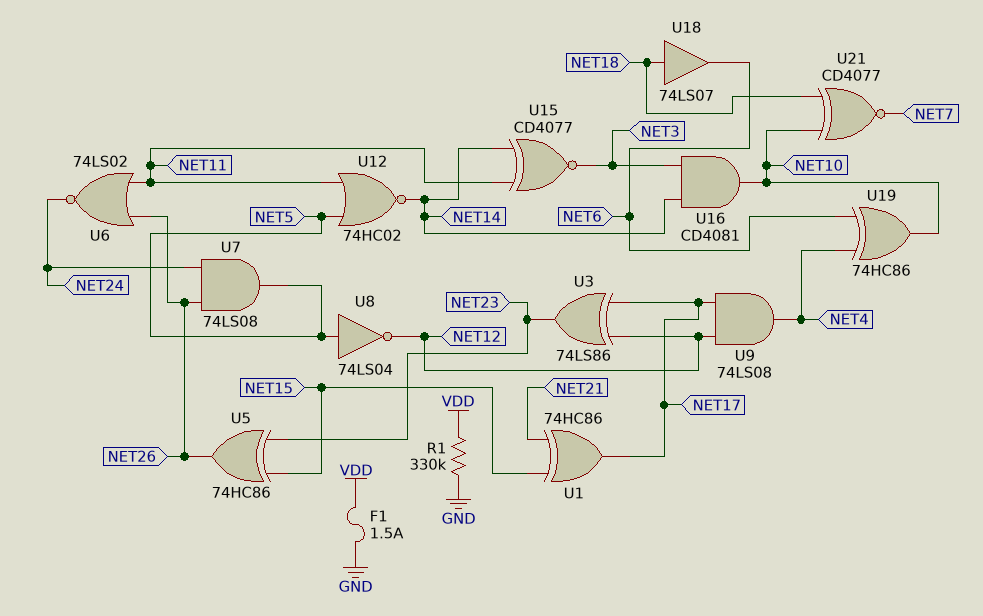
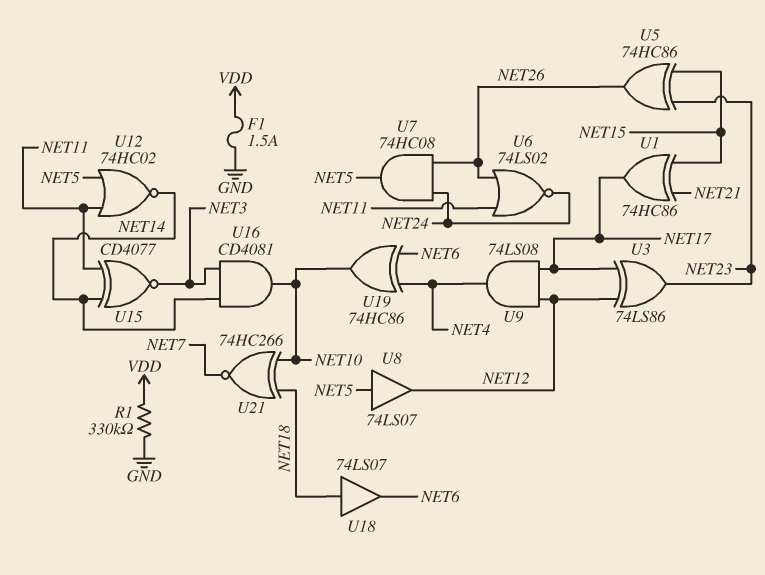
U7: AND 74LS08 (in NET24, in NET26, out NET5) -> AND 74HC08 (in NET24, in NET26, out NET5)
U8: NOT 74LS04 (in NET5, out NET12) -> buffer 74LS07 (in NET5, out NET12)
U21: XNOR CD4077 (in NET10, in NET18, out NET7) -> XNOR 74HC266 (in NET10, in NET18, out NET7)

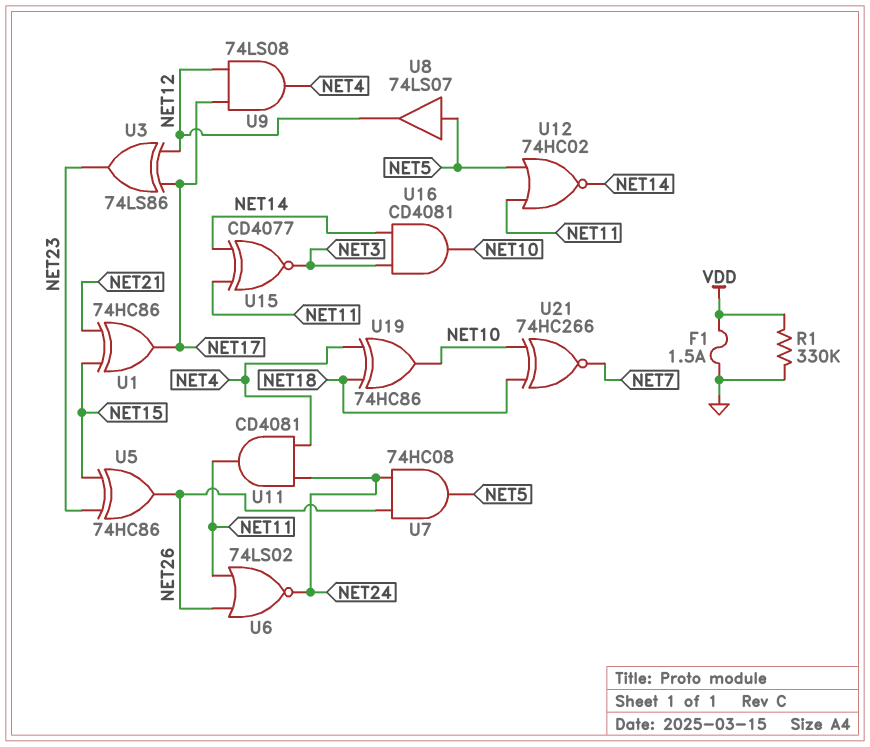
U11: none -> AND CD4081 (in NET4, in NET24, out NET11)
U18: buffer 74LS07 (in NET18, out NET6) -> none
U19: XOR 74HC86 (in NET4, in NET6, out NET10) -> XOR 74HC86 (in NET4, in NET18, out NET10)

